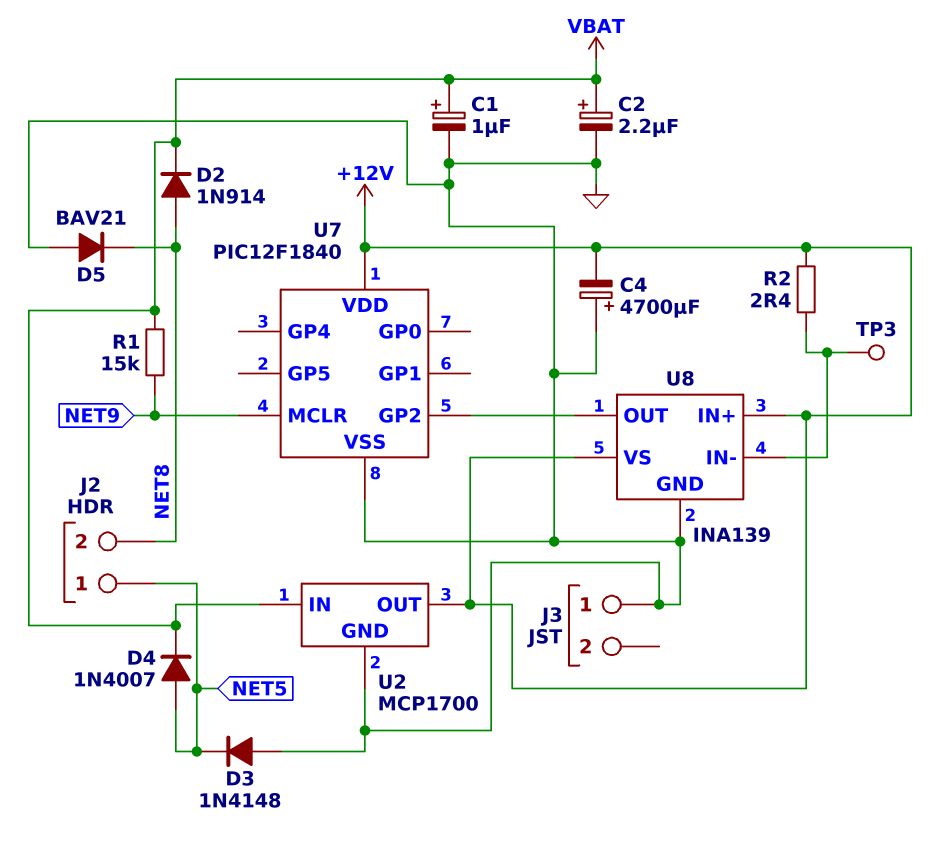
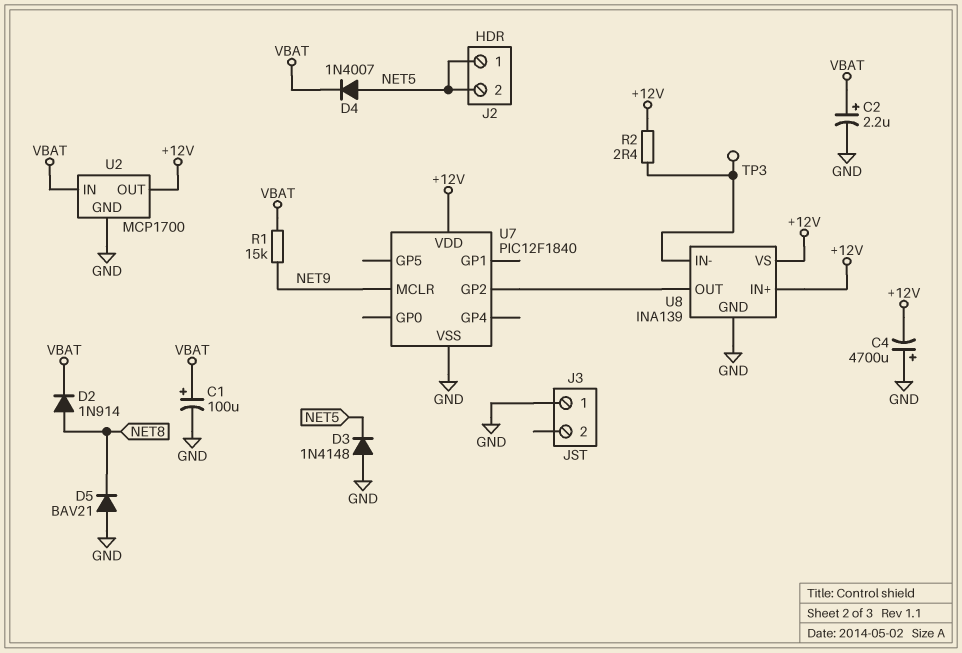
C1: 1uF (plus VBAT, minus GND) -> 100uF (plus VBAT, minus GND)
J2 pin 2: NET8 -> NET5

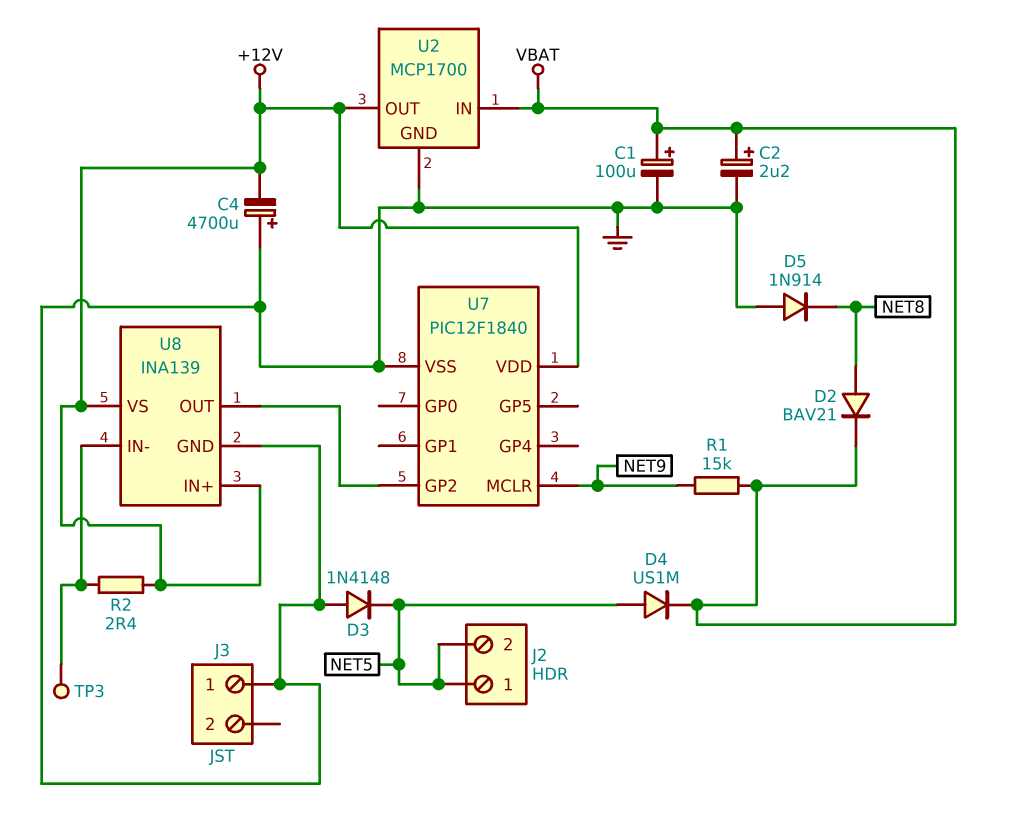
D2: diode 1N914 (A NET8, K VBAT) -> diode BAV21 (A NET8, K VBAT)
D4: diode 1N4007 (A NET5, K VBAT) -> diode US1M (A NET5, K VBAT)
D5: diode BAV21 (A GND, K NET8) -> diode 1N914 (A GND, K NET8)

